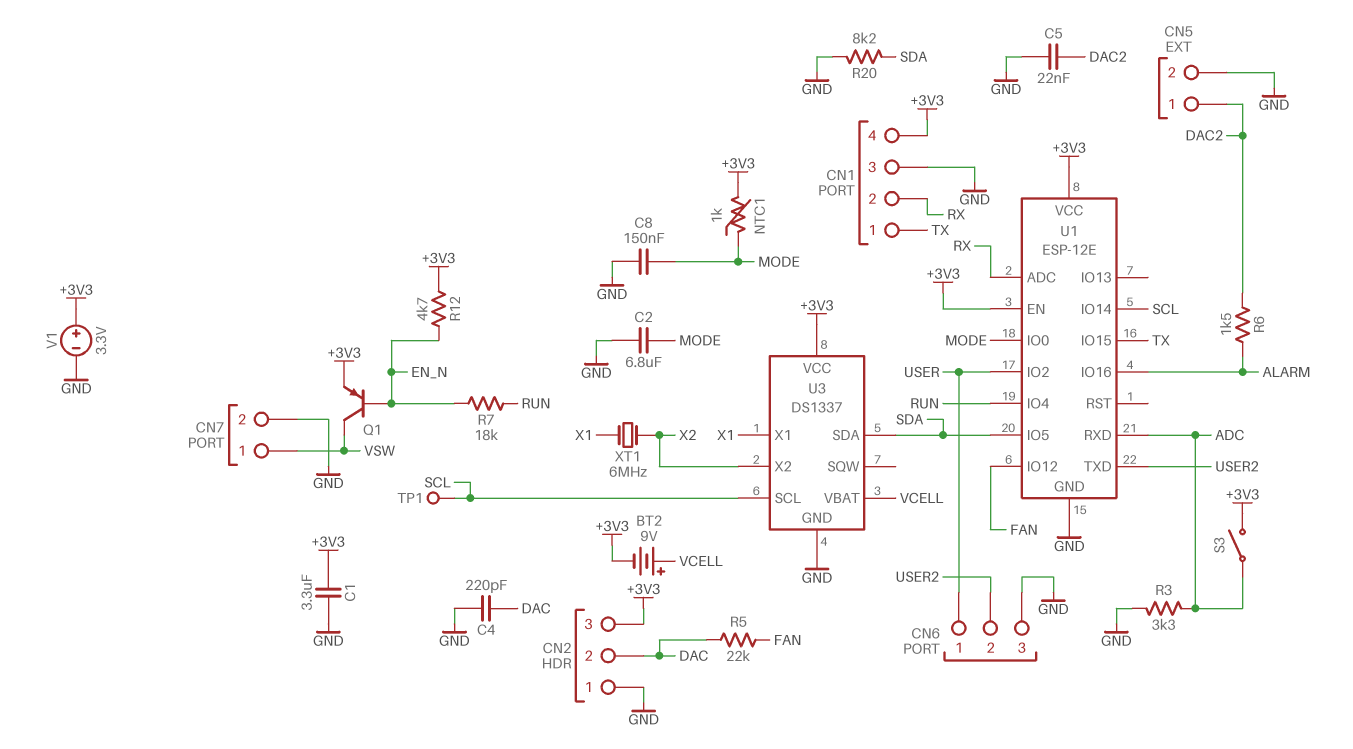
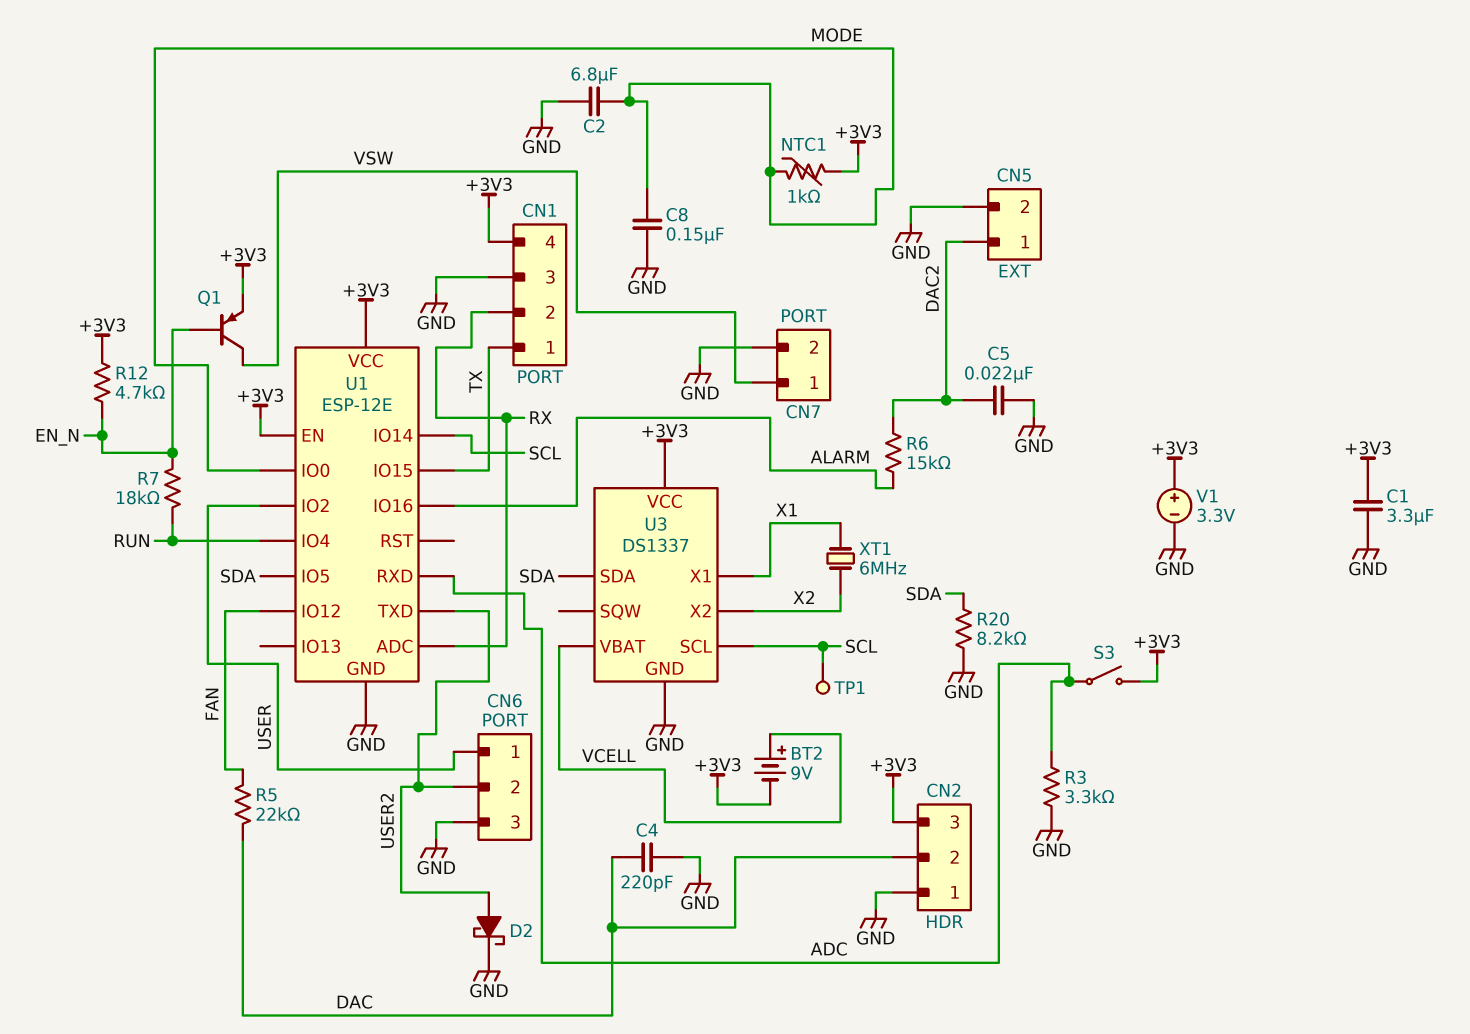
D2: none -> schottky (A USER2, K GND)
R6: 1.5k (ALARM, DAC2) -> 15k (ALARM, DAC2)

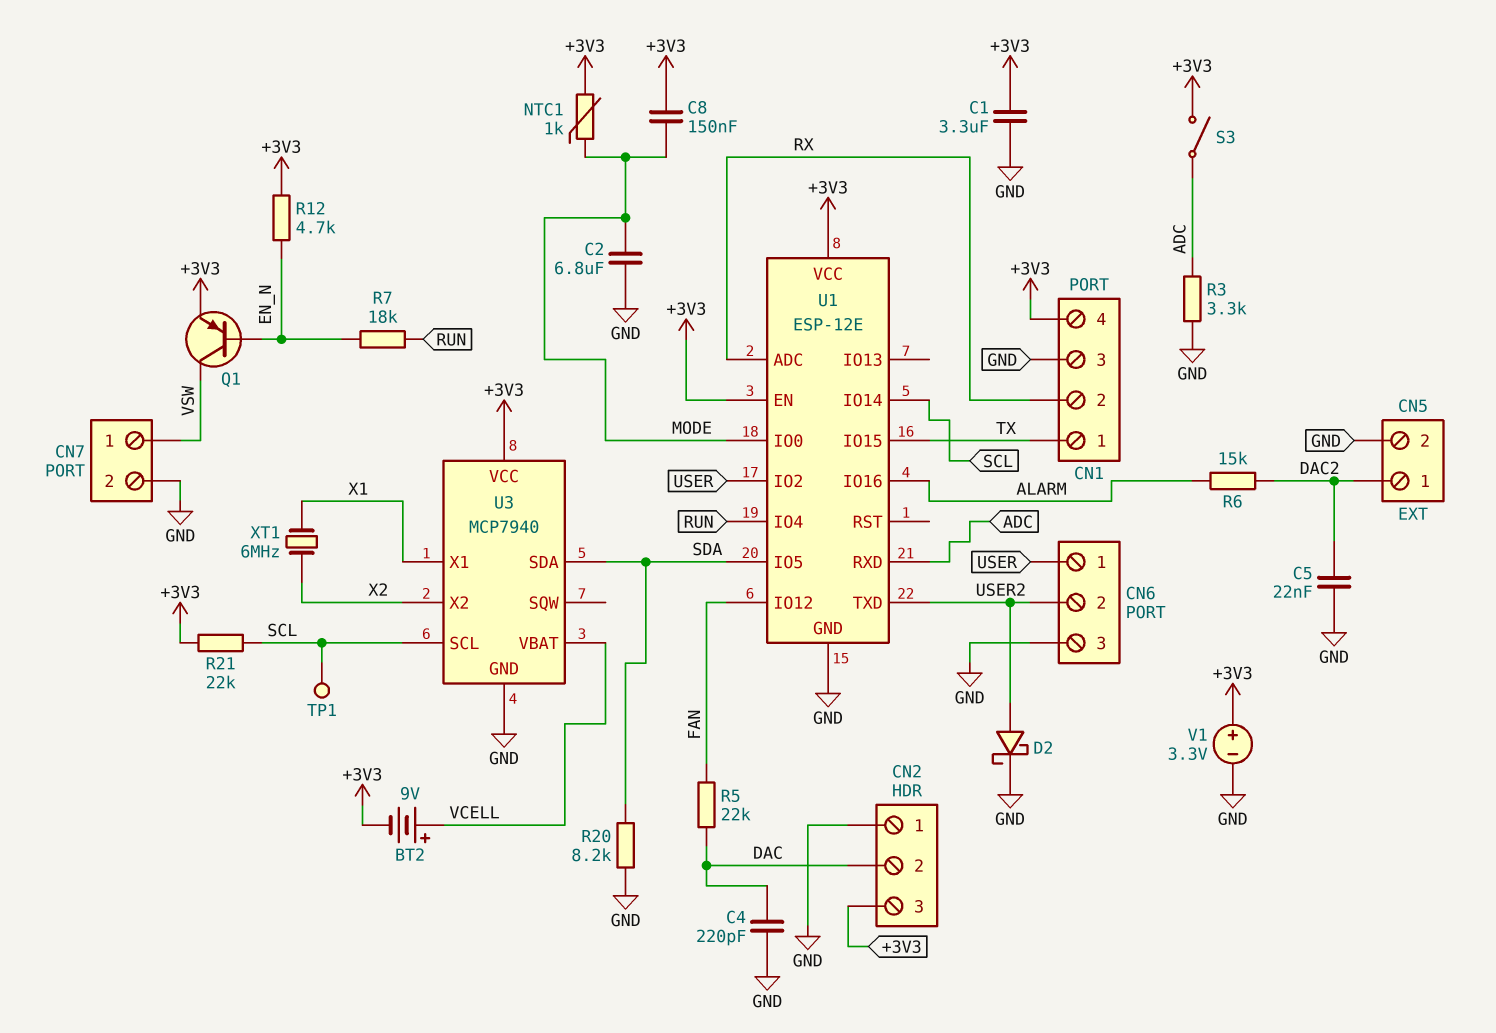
C8: 150nF (GND, MODE) -> 150nF (+3V3, MODE)
R21: none -> 22k (+3V3, SCL)
U3: DS1337 -> MCP7940

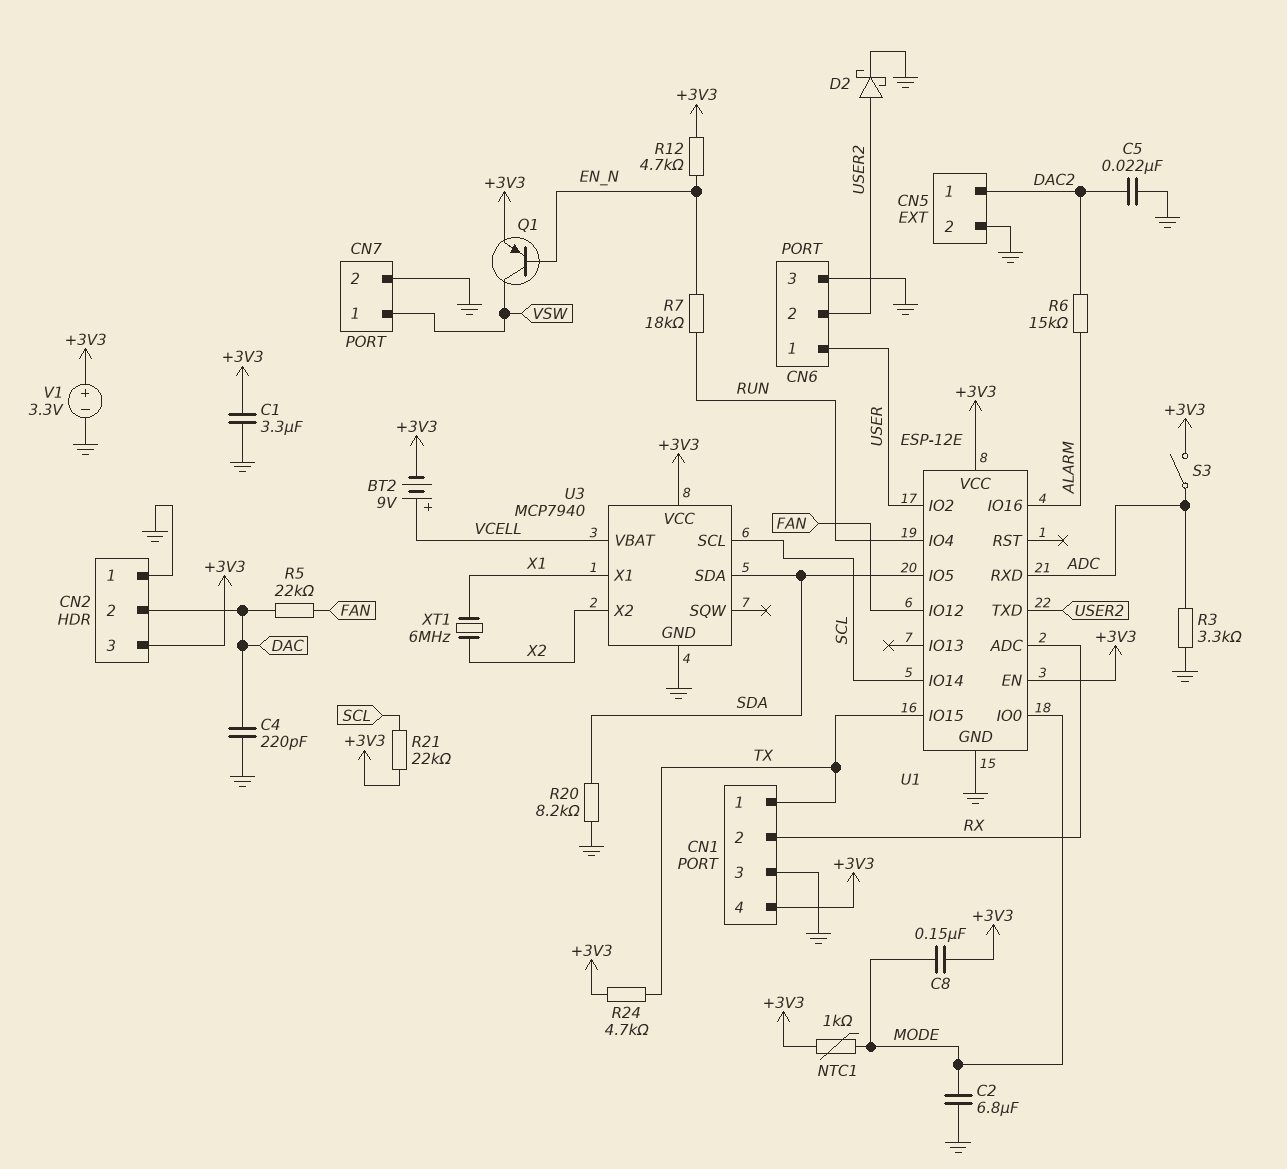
R24: none -> 4.7k (+3V3, TX)
TP1: test point (SCL) -> none

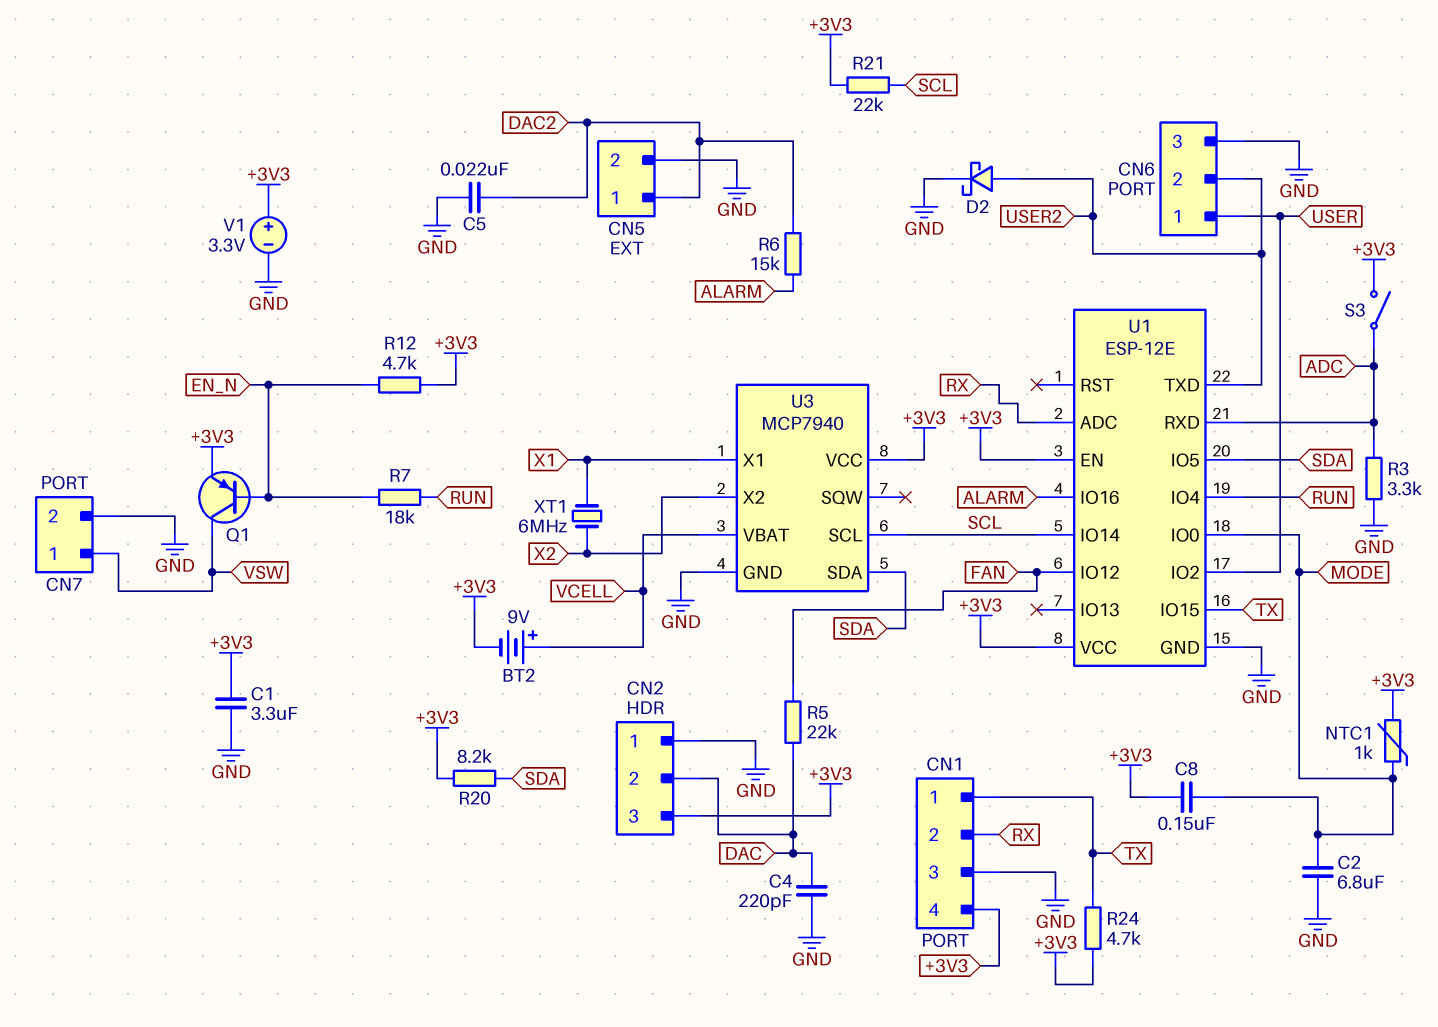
R20: 8.2k (GND, SDA) -> 8.2k (+3V3, SDA)

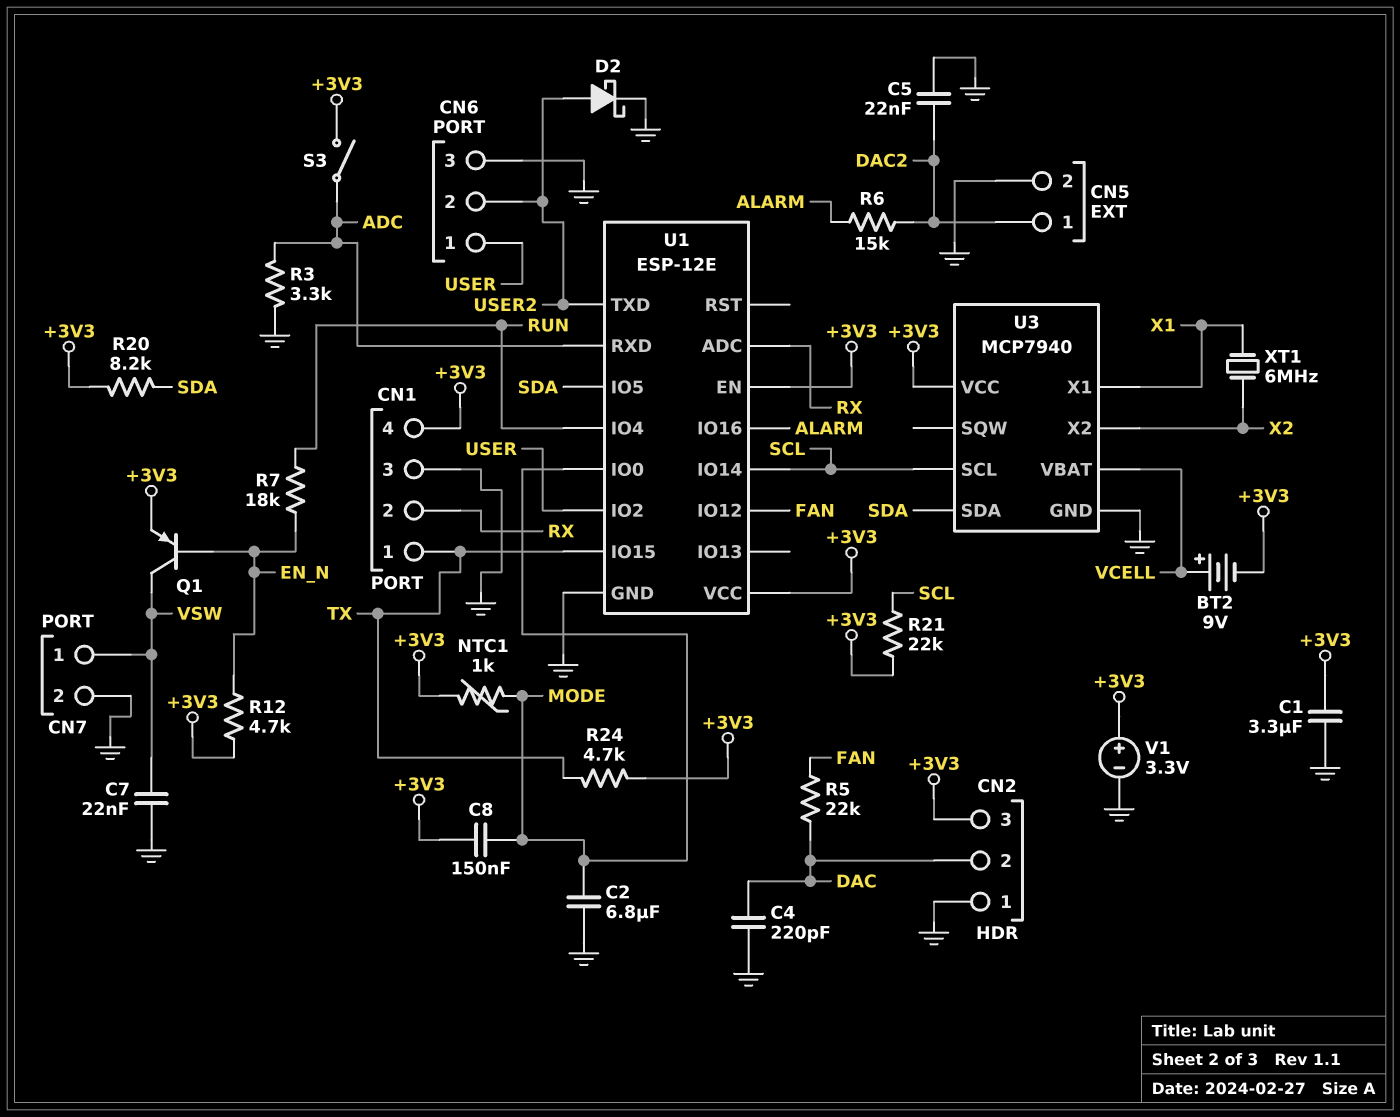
C7: none -> 22nF (GND, VSW)

